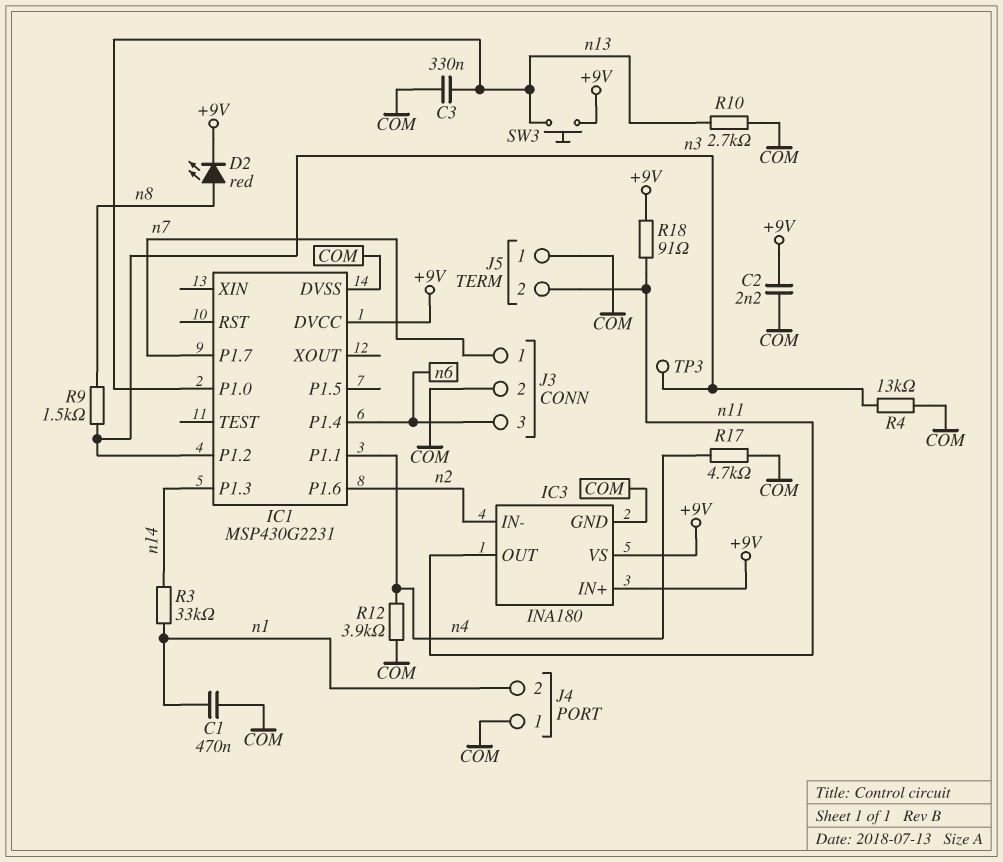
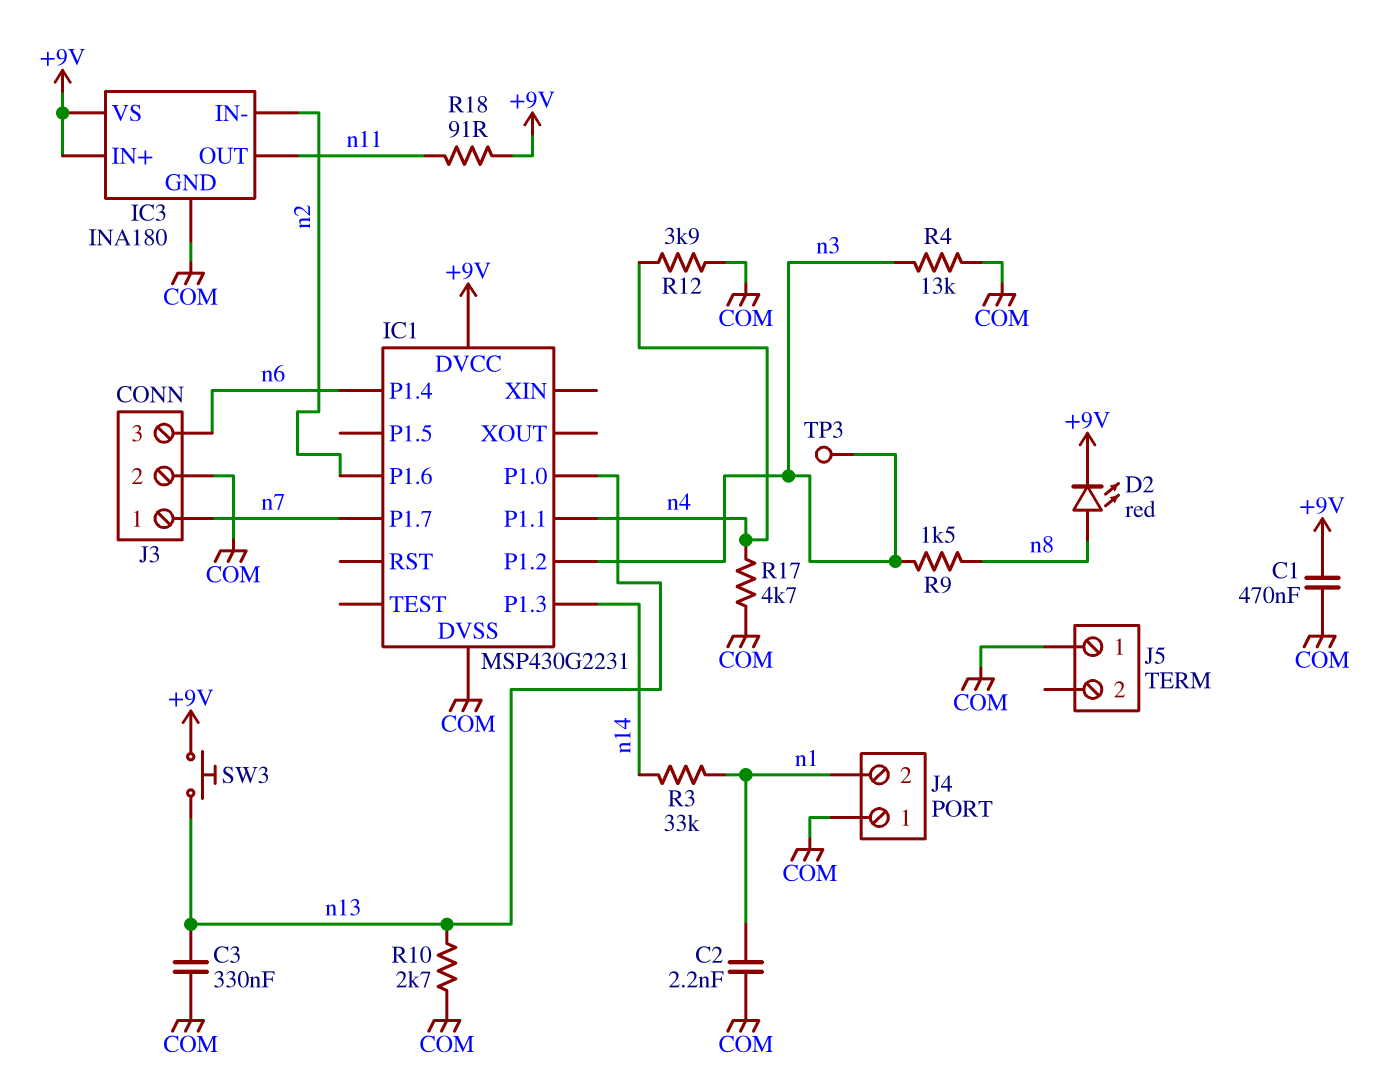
C1: 470nF (COM, n1) -> 470nF (+9V, COM)
C2: 2.2nF (+9V, COM) -> 2.2nF (COM, n1)
J5 pin 2: n11 -> none

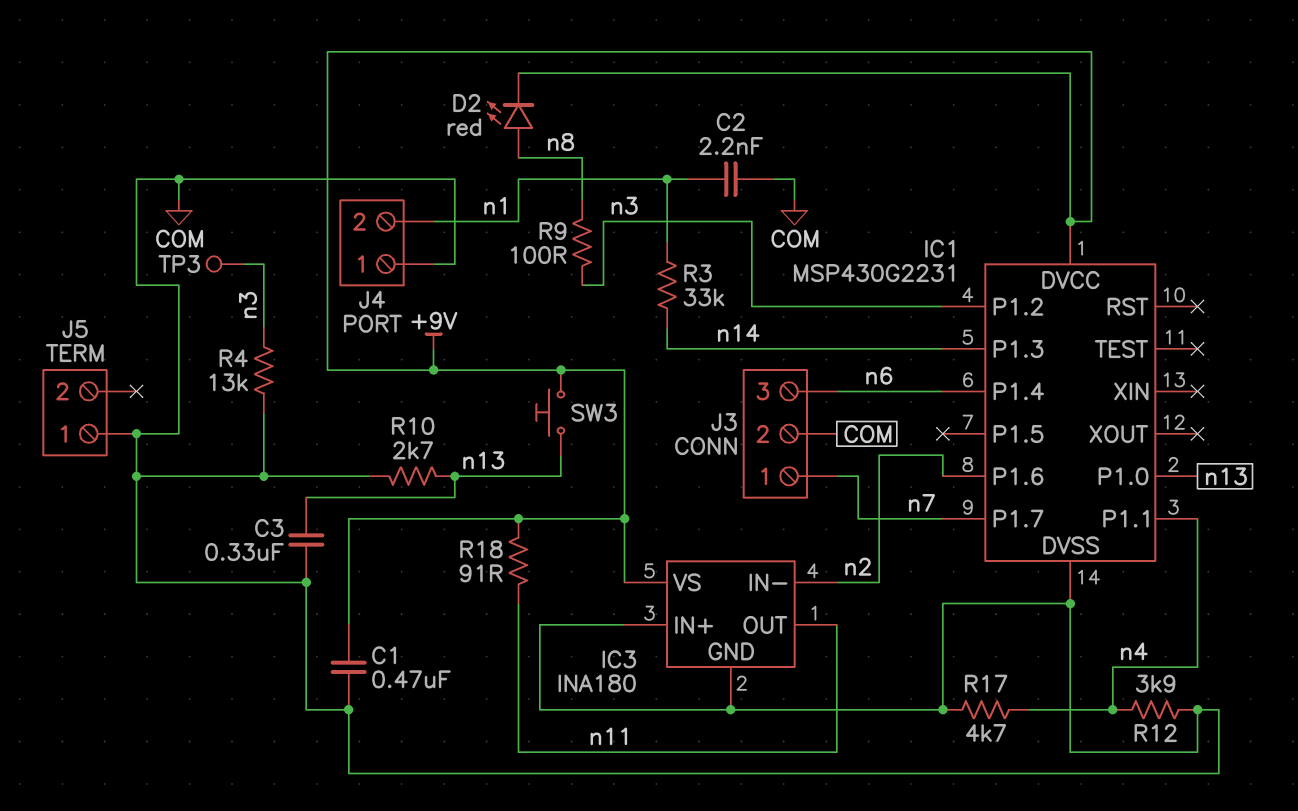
IC3 pin IN+: +9V -> COM
R9: 1.5k (n3, n8) -> 100 (n3, n8)

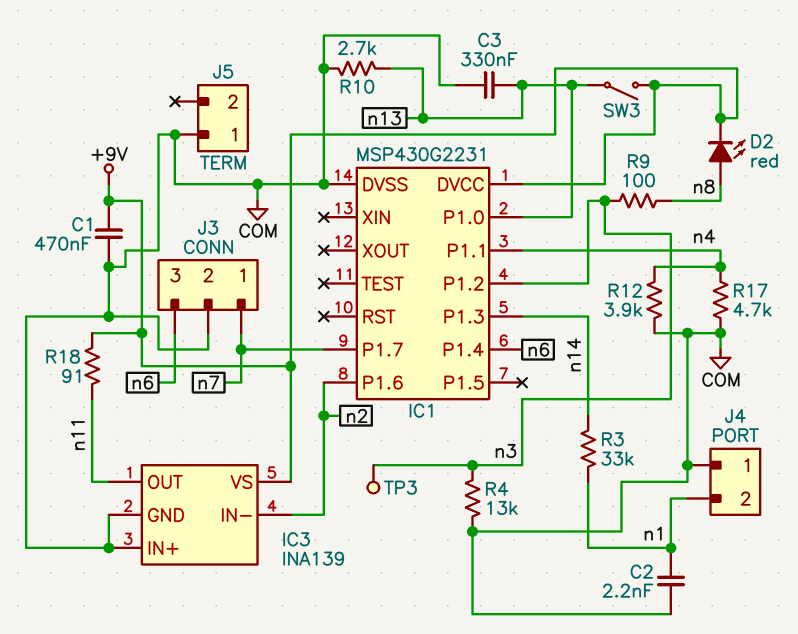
IC3: INA180 -> INA139
SW3: button (+9V, n13) -> switch (+9V, n13)

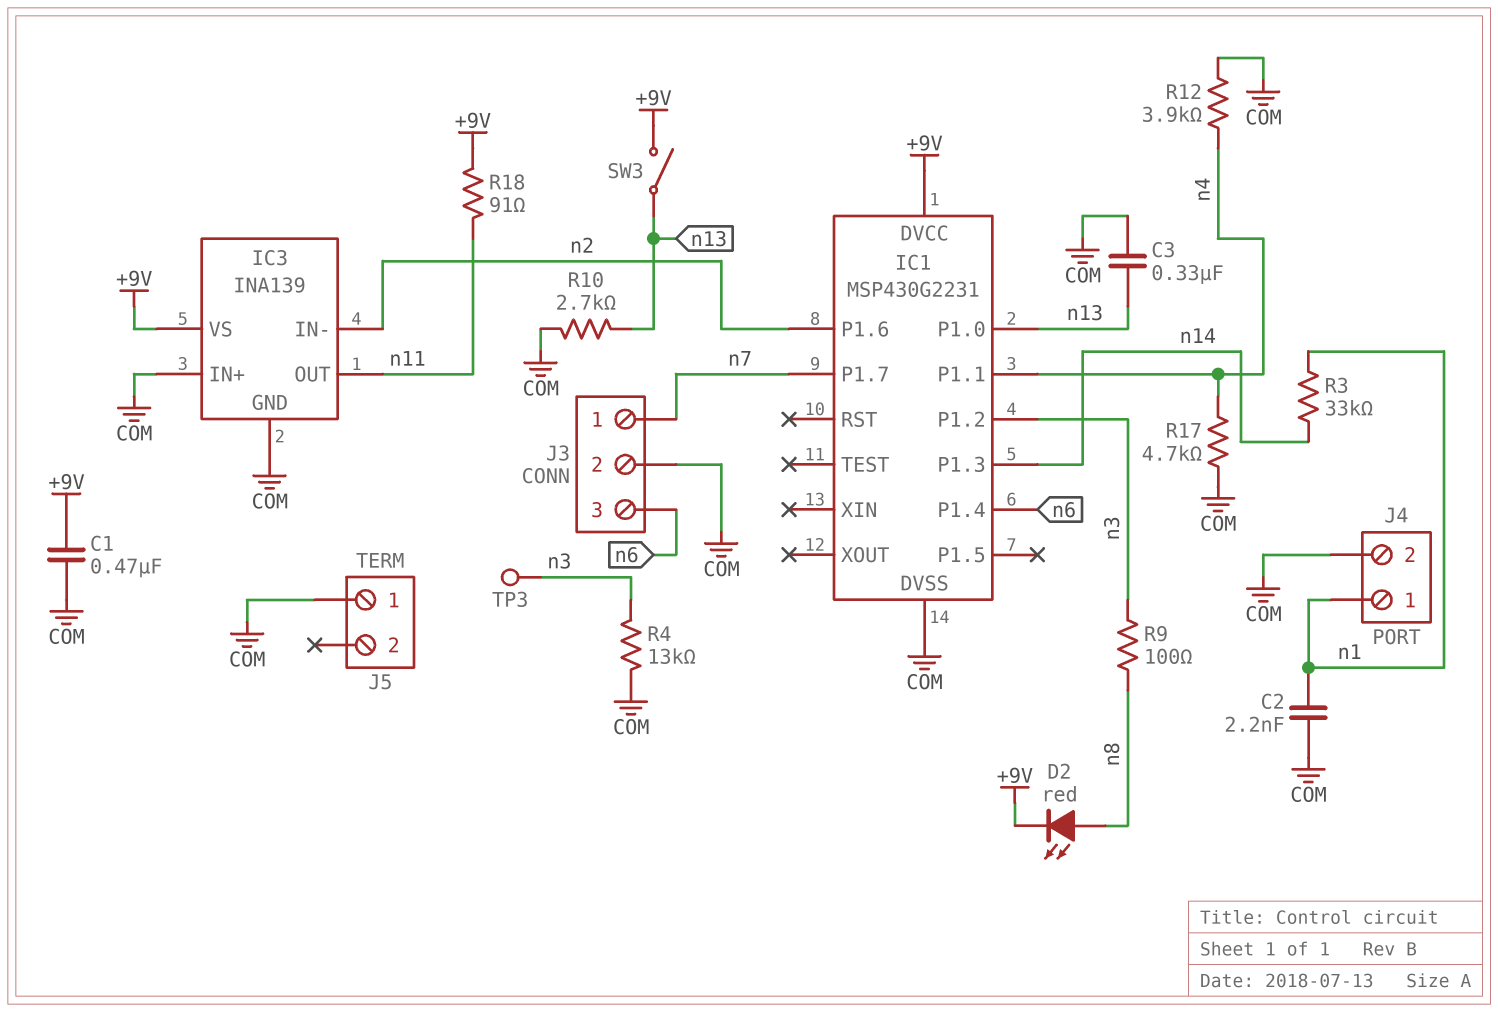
J4 pin 1: COM -> n1
J4 pin 2: n1 -> COM

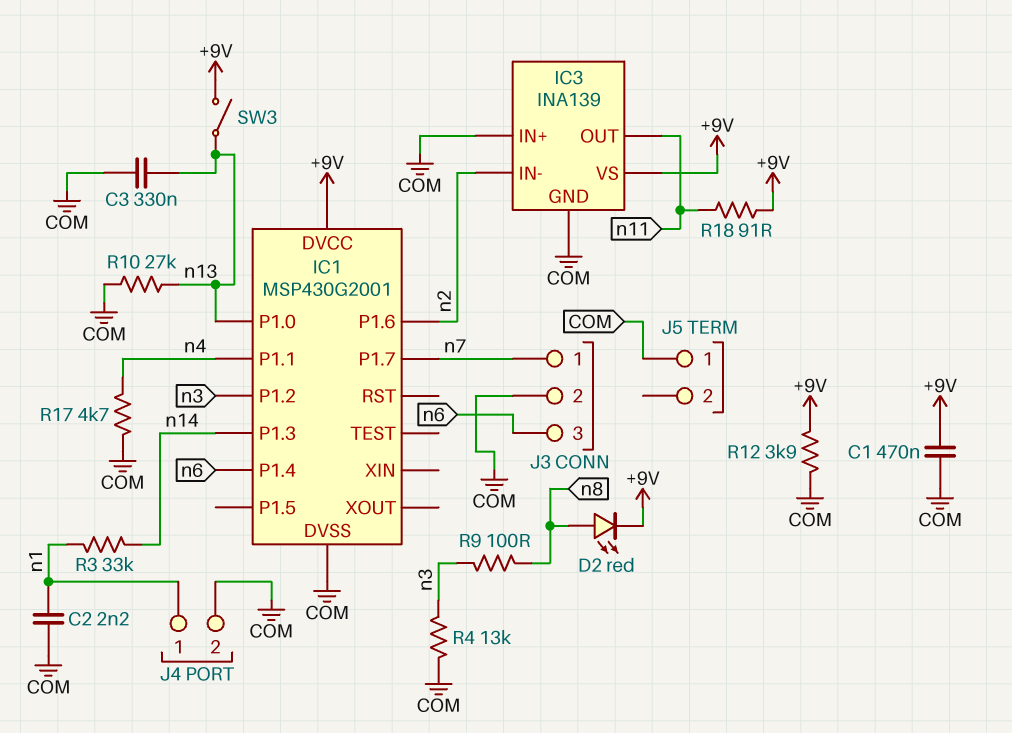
IC1: MSP430G2231 -> MSP430G2001
R10: 2.7k (COM, n13) -> 27k (COM, n13)
R12: 3.9k (COM, n4) -> 3.9k (+9V, COM)
TP3: test point (n3) -> none

